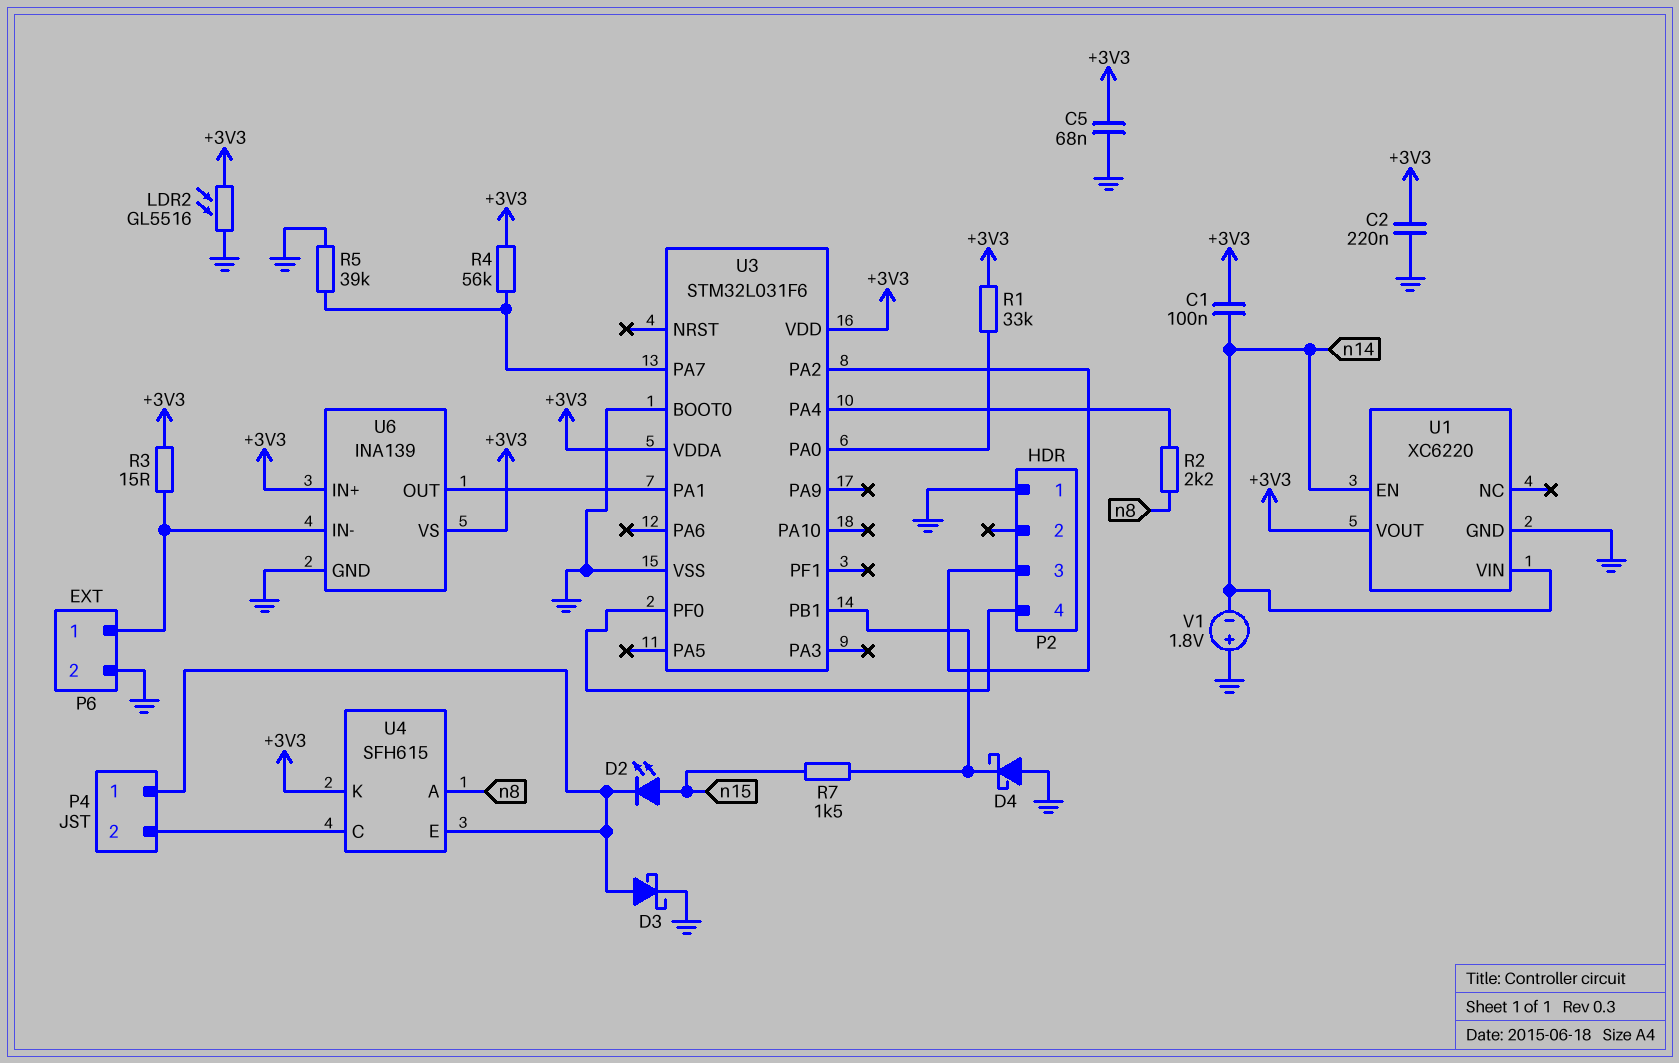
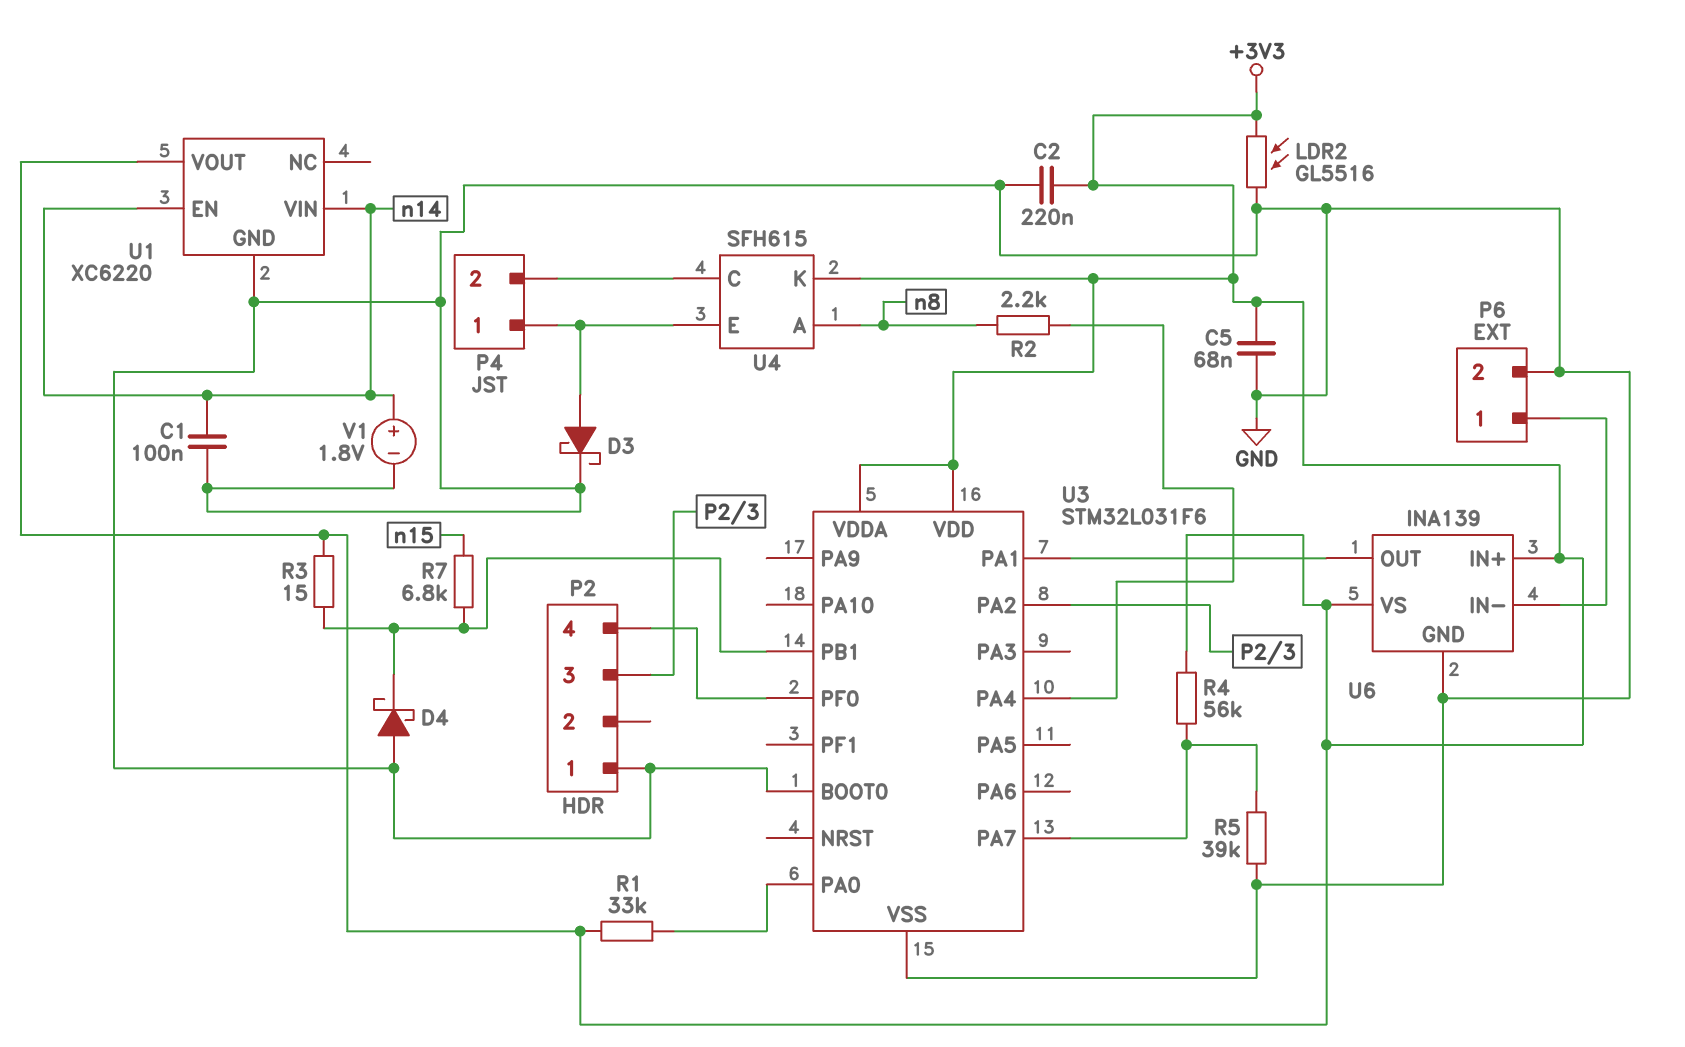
C1: 100nF (+3V3, n14) -> 100nF (GND, n14)
D2: LED (A n15, K P4/1) -> none
R3: 15 (+3V3, P6/1) -> 15 (+3V3, U3/PB1)
R7: 1.5k (U3/PB1, n15) -> 6.8k (U3/PB1, n15)
V1: 1.8V (plus GND, minus n14) -> 1.8V (plus n14, minus GND)

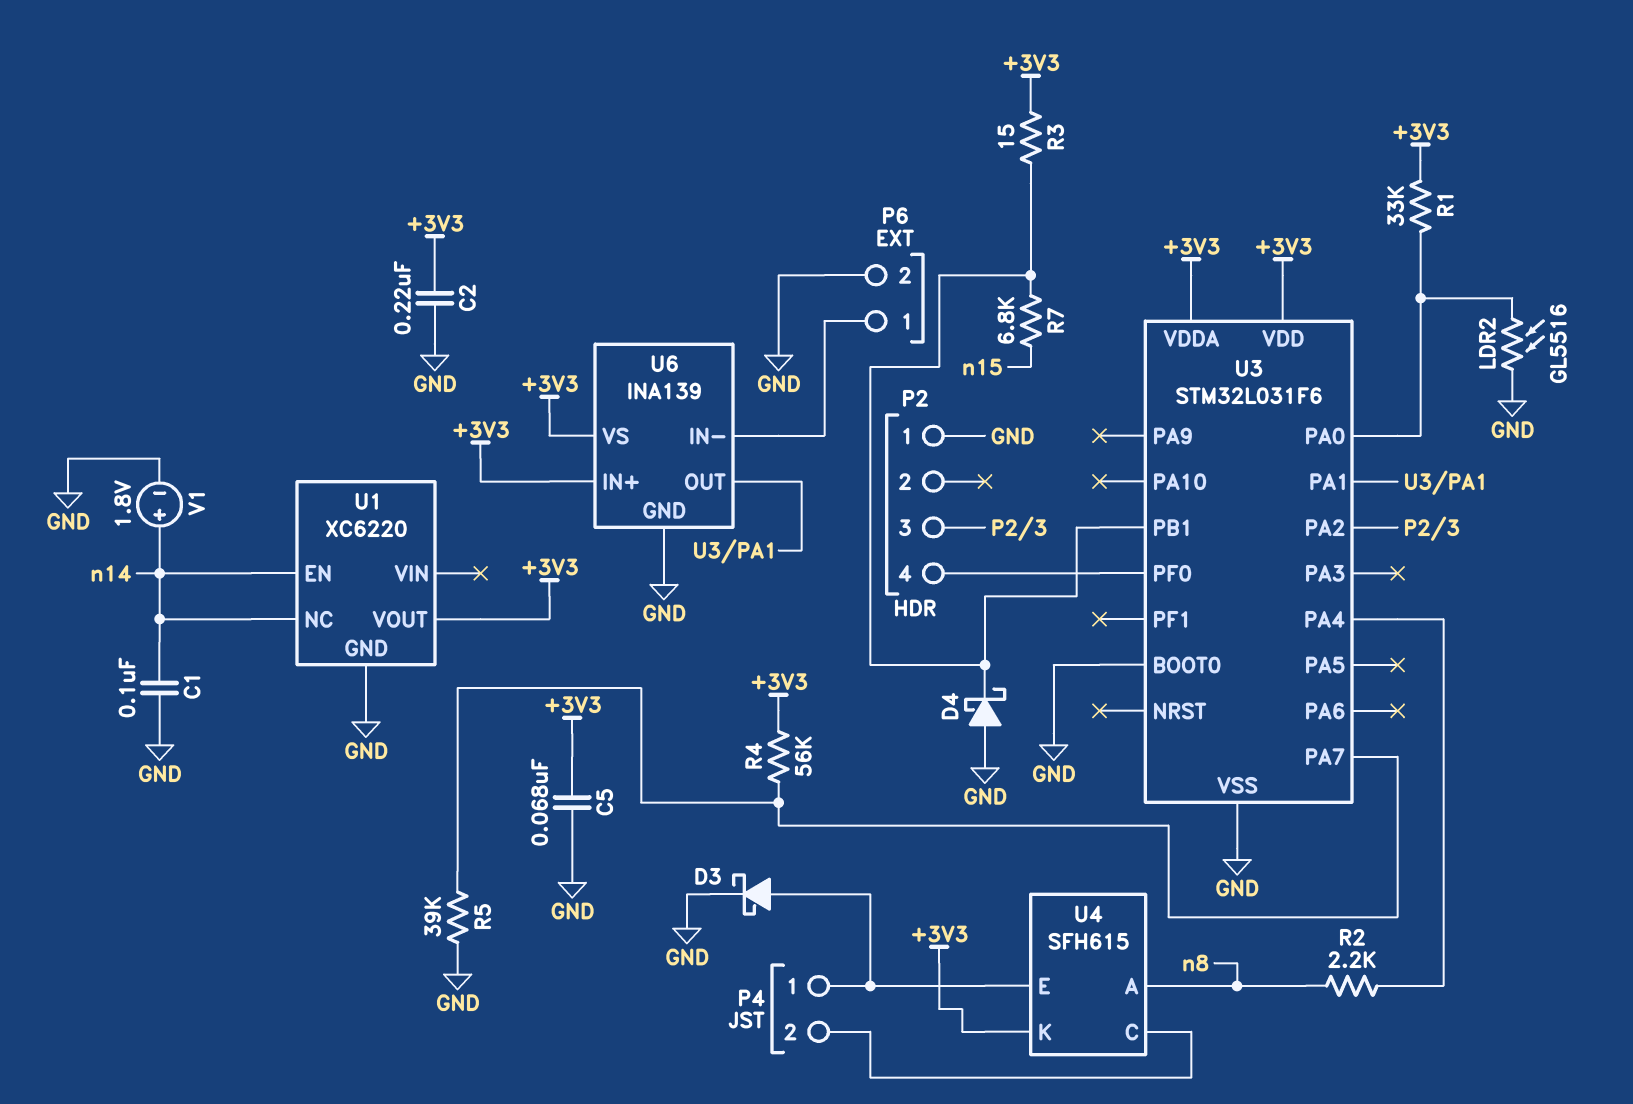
LDR2: GL5516 (+3V3, GND) -> GL5516 (GND, U3/PA0)
U1 pin NC: none -> n14
U1 pin VIN: n14 -> none

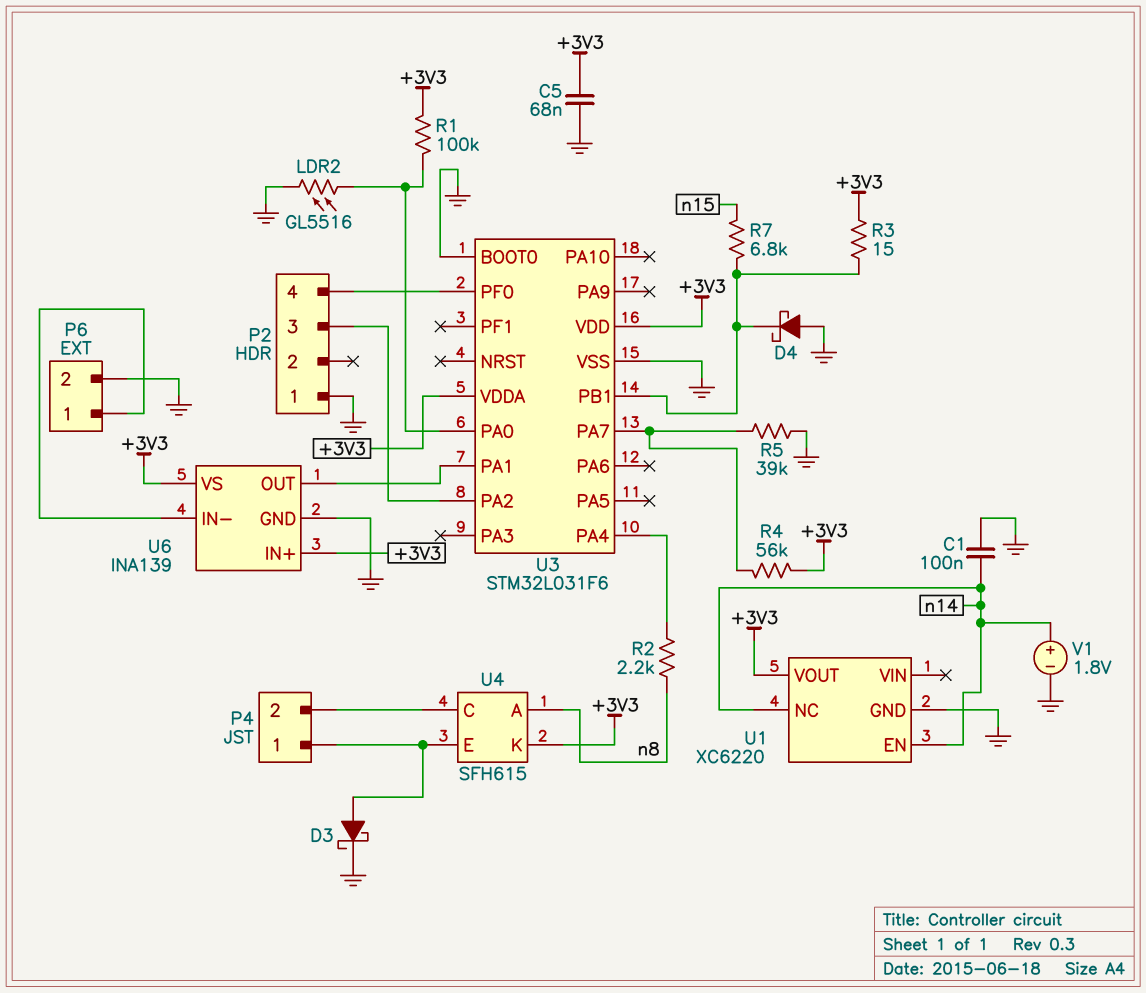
C2: 220nF (+3V3, GND) -> none
R1: 33k (+3V3, U3/PA0) -> 100k (+3V3, U3/PA0)

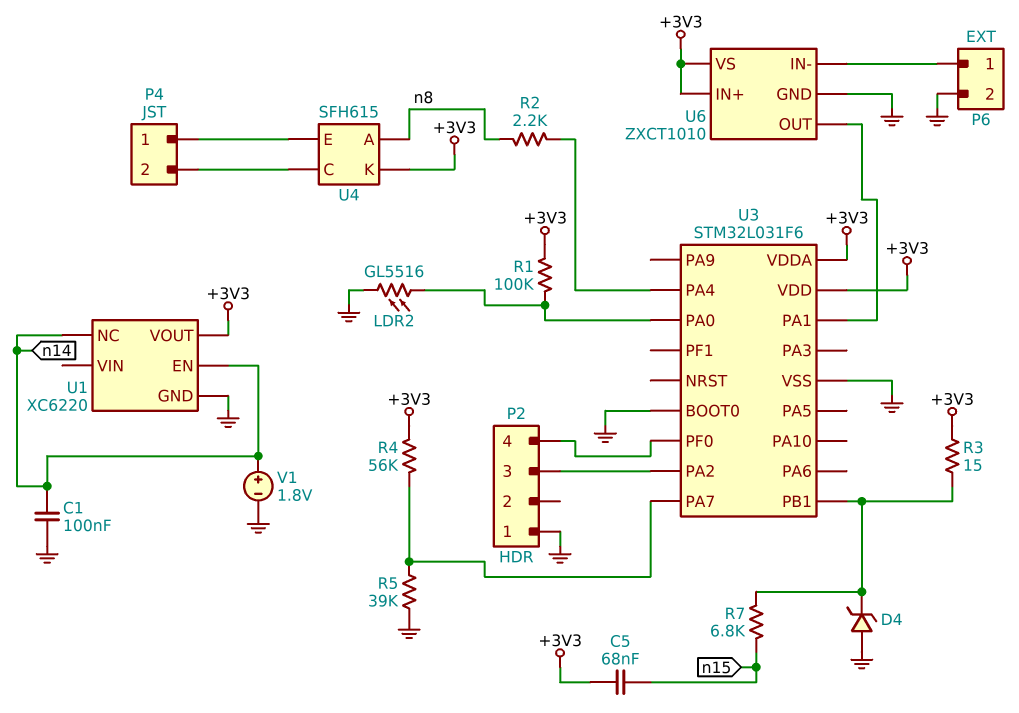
C5: 68nF (+3V3, GND) -> 68nF (+3V3, n15)
D3: schottky (A P4/1, K GND) -> none
D4: schottky (A GND, K U3/PB1) -> zener (A GND, K U3/PB1)
U6: INA139 -> ZXCT1010

